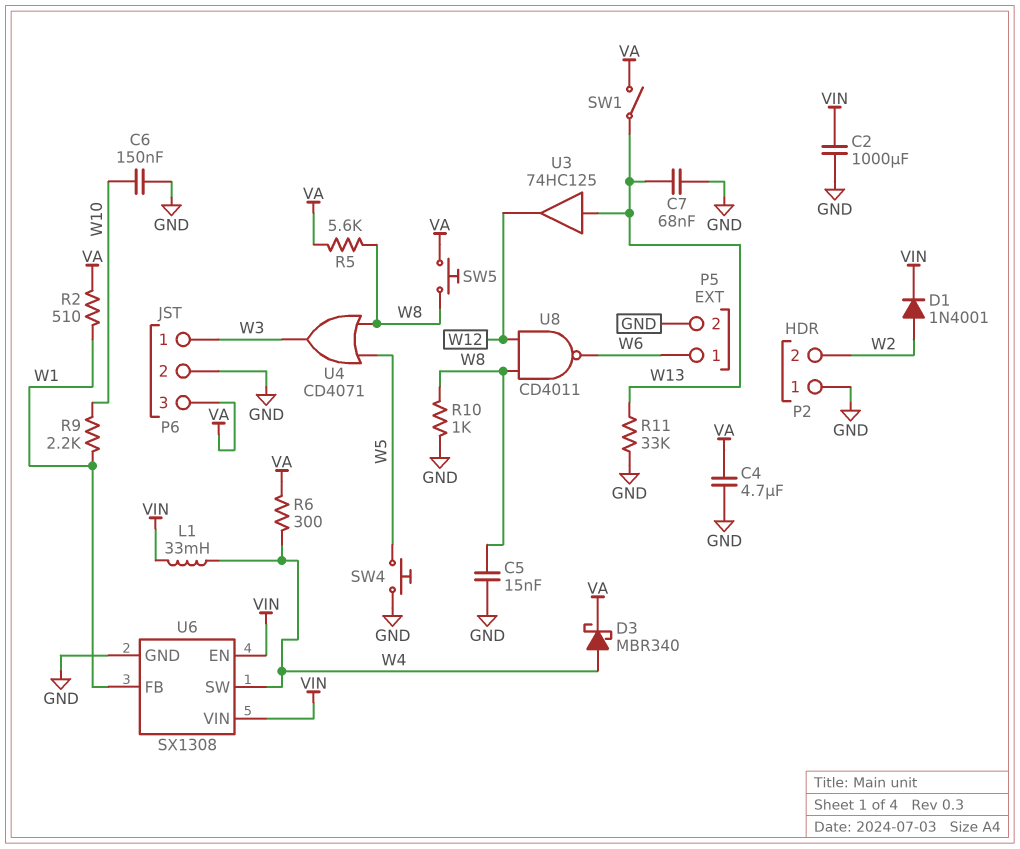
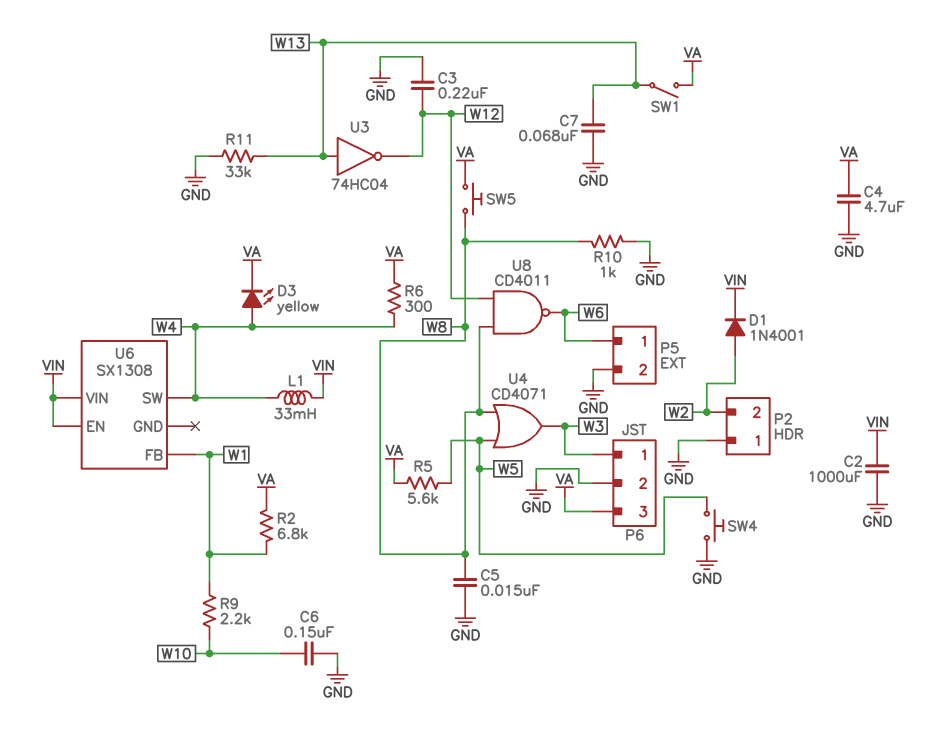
C3: none -> 220nF (GND, W12)
D3: schottky MBR340 (A W4, K VA) -> LED yellow (A W4, K VA)
R2: 510 (VA, W1) -> 6.8k (VA, W1)
R5: 5.6k (VA, W8) -> 5.6k (VA, W5)
U3: buffer 74HC125 (in W13, out W12) -> NOT 74HC04 (in W13, out W12)
U6 pin GND: GND -> none

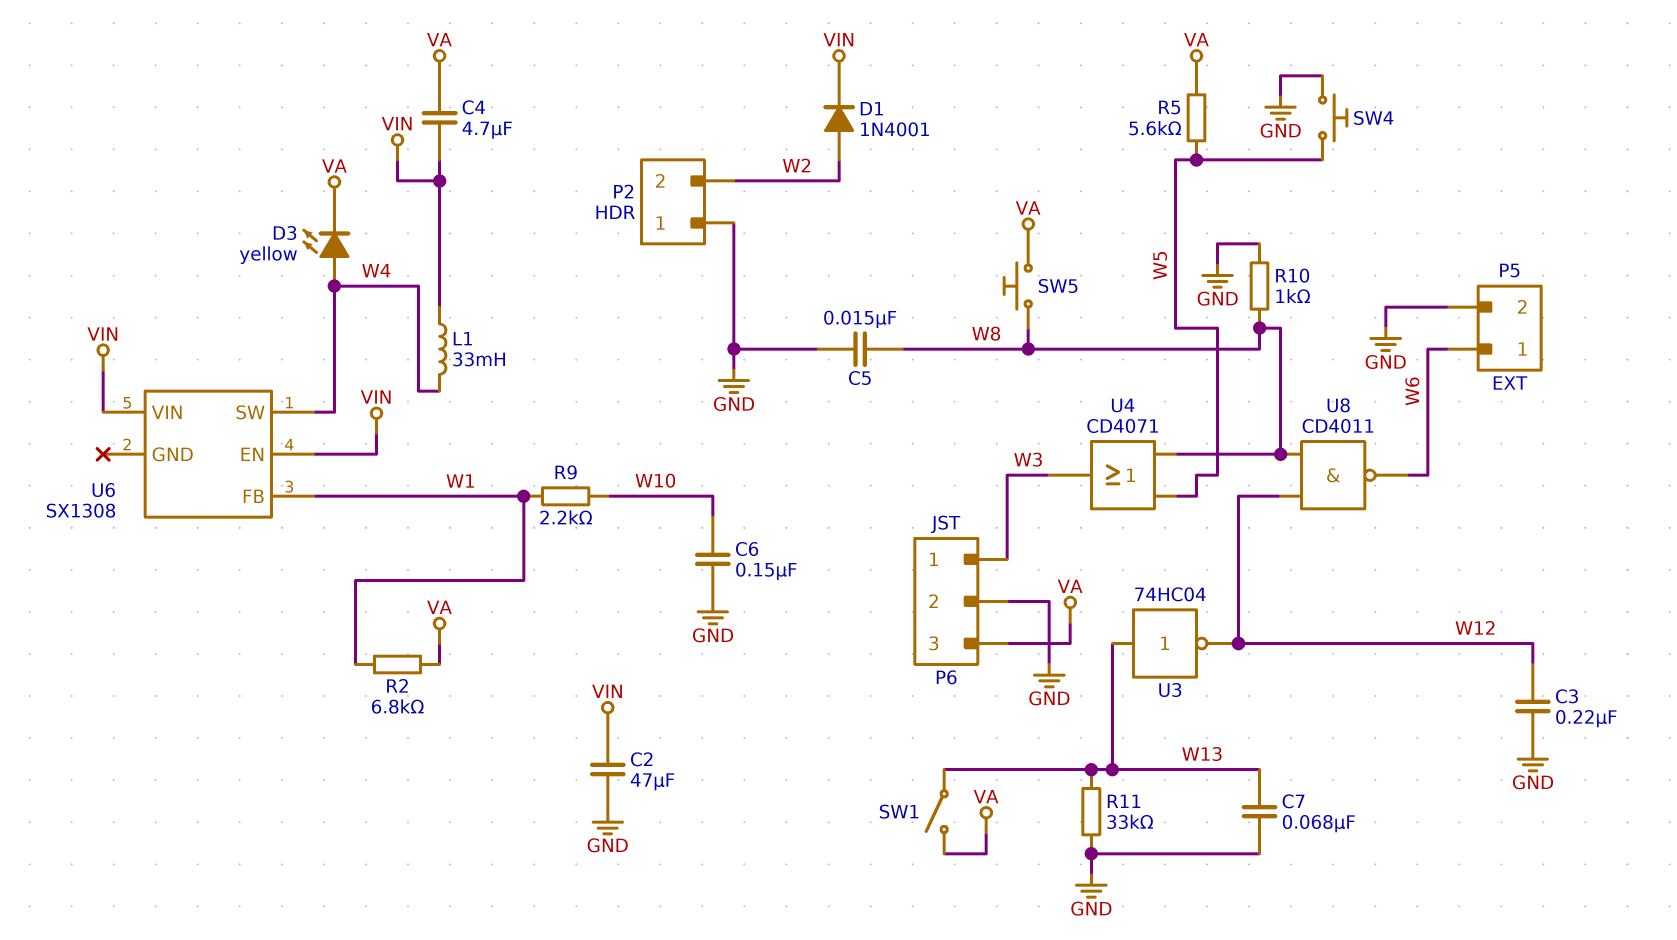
C2: 1000uF (GND, VIN) -> 47uF (GND, VIN)
C4: 4.7uF (GND, VA) -> 4.7uF (VA, VIN)
R6: 300 (VA, W4) -> none

